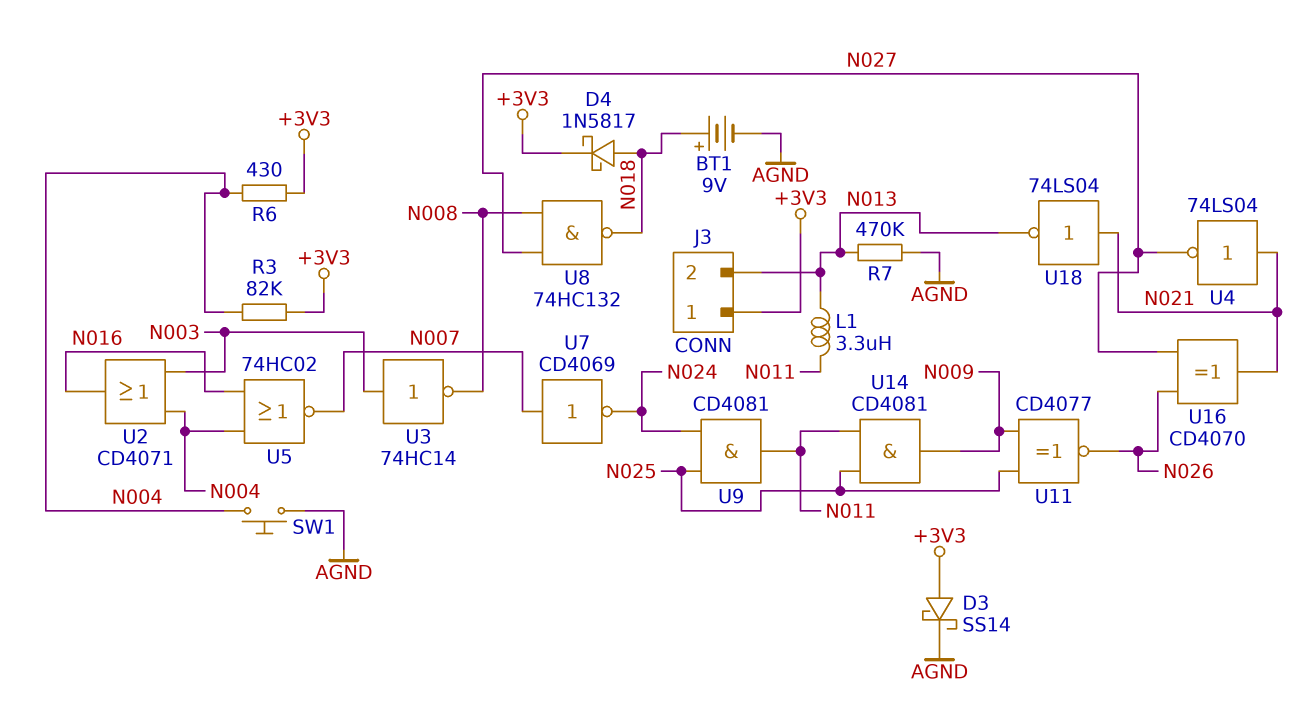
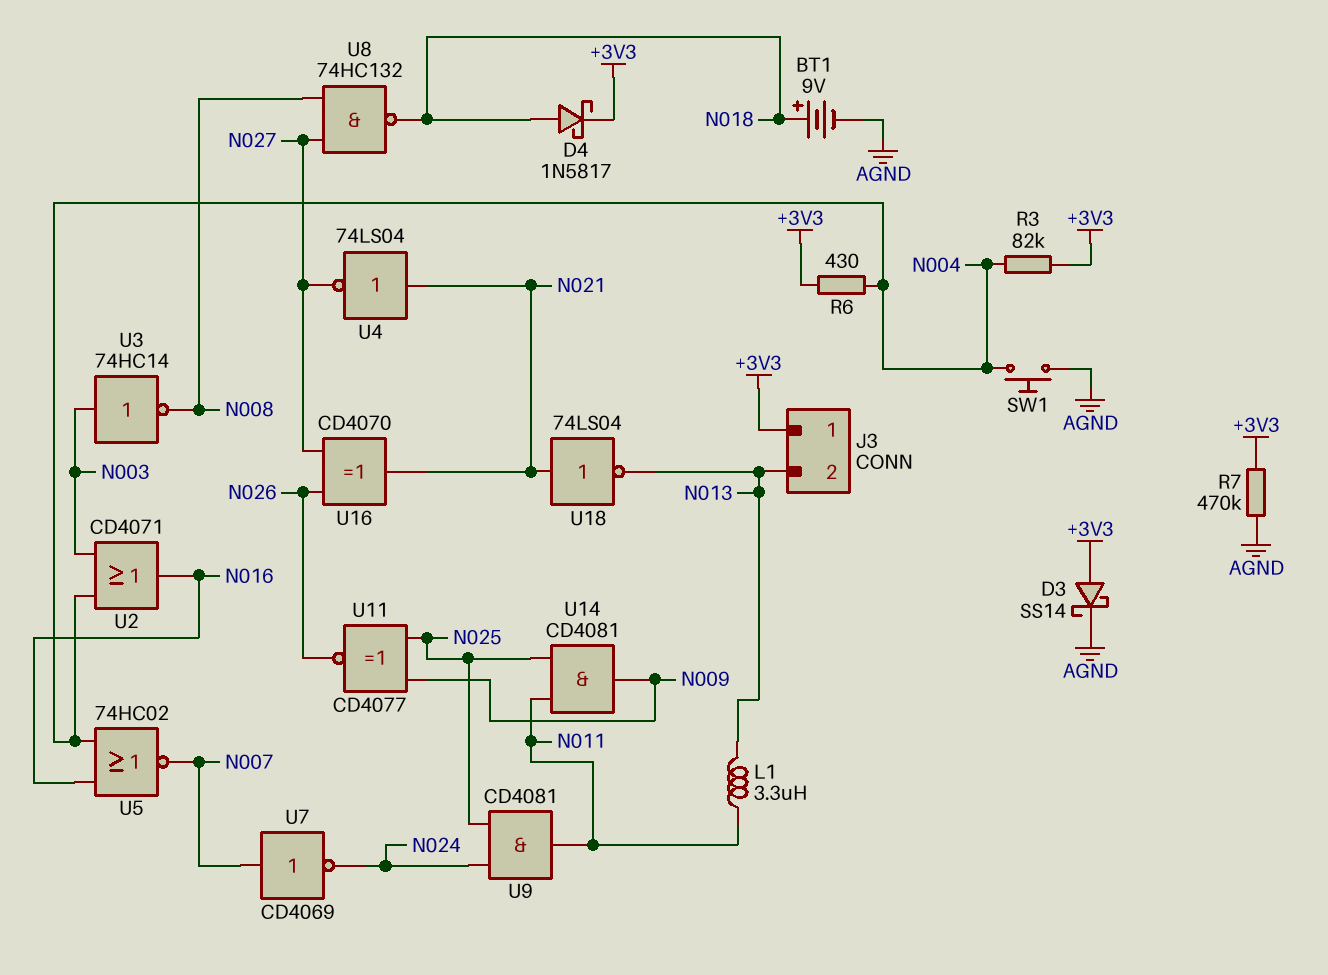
R7: 470k (AGND, N013) -> 470k (+3V3, AGND)

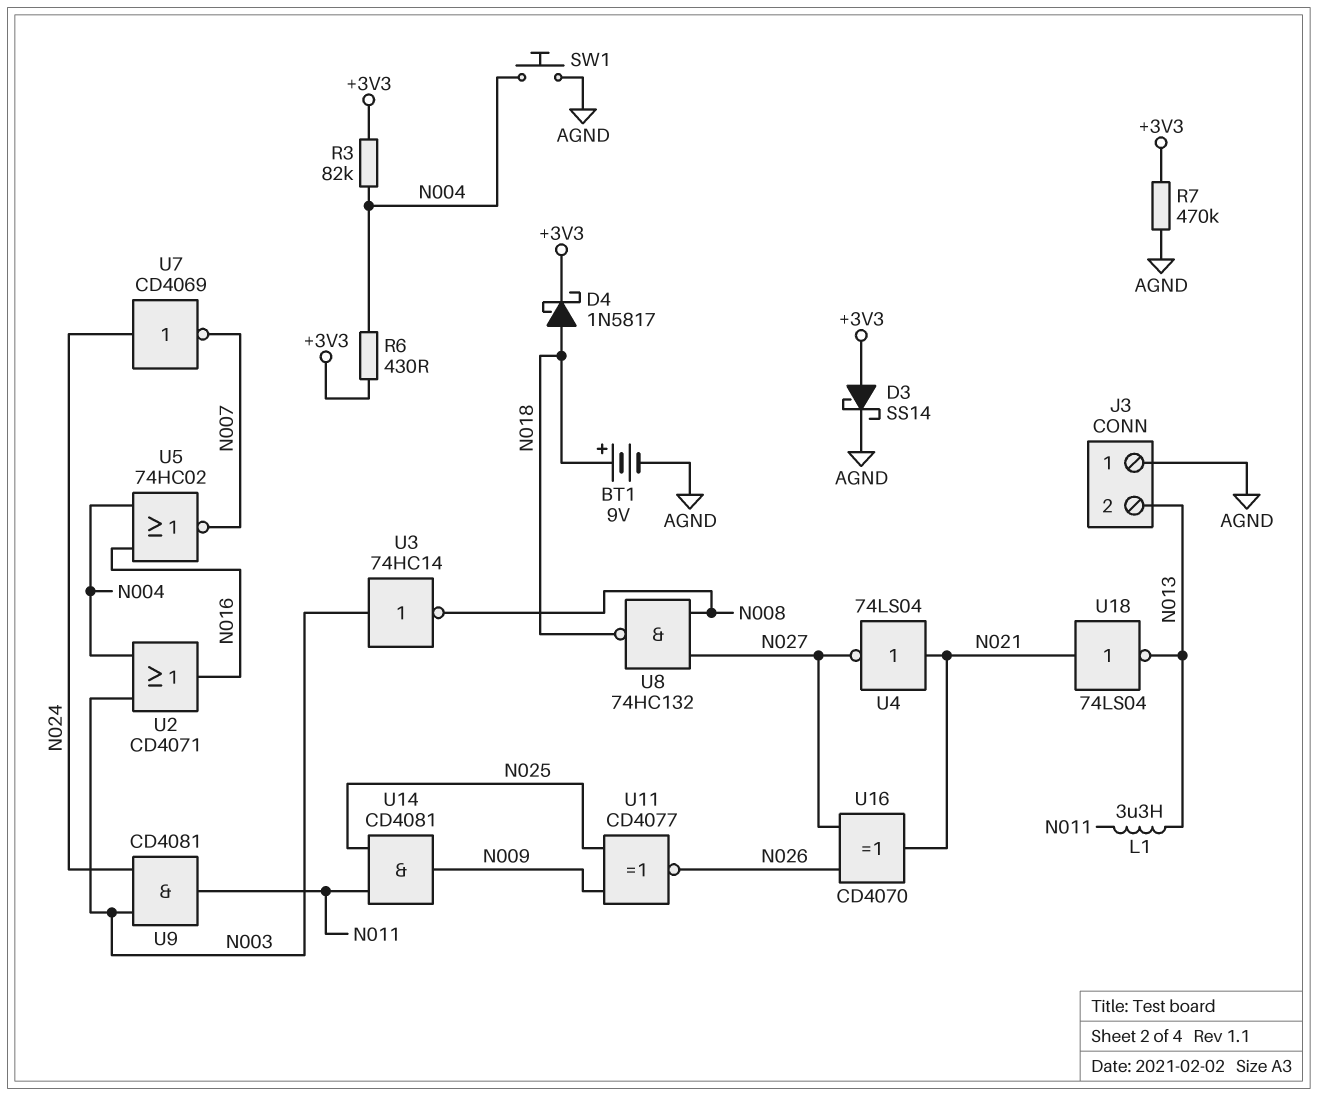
J3 pin 1: +3V3 -> AGND
U7: NOT CD4069 (in N007, out N024) -> NOT CD4069 (in N024, out N007)
U9: AND CD4081 (in N024, in N025, out N011) -> AND CD4081 (in N003, in N024, out N011)

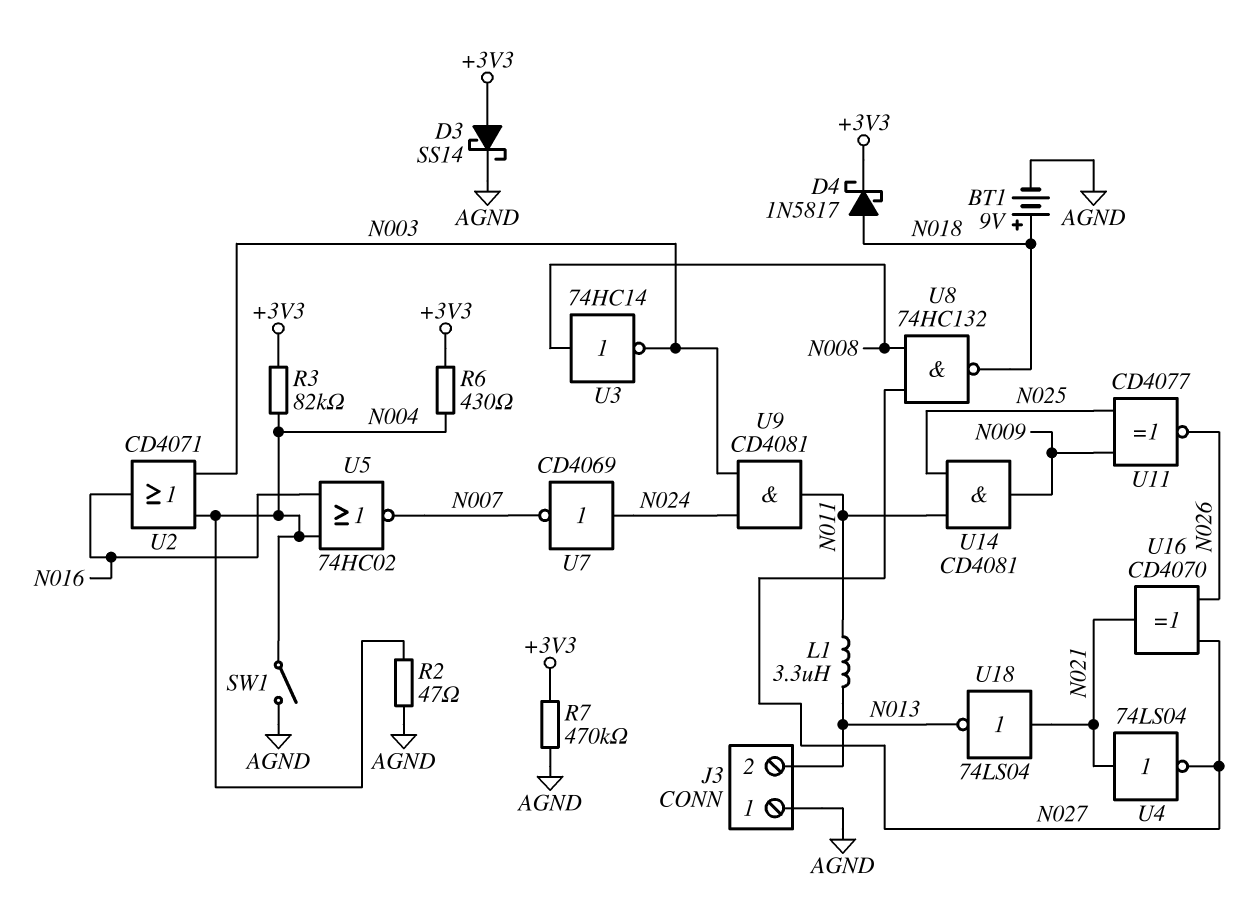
R2: none -> 47 (AGND, N004)
SW1: button (AGND, N004) -> switch (AGND, N004)
U3: NOT 74HC14 (in N003, out N008) -> NOT 74HC14 (in N008, out N003)

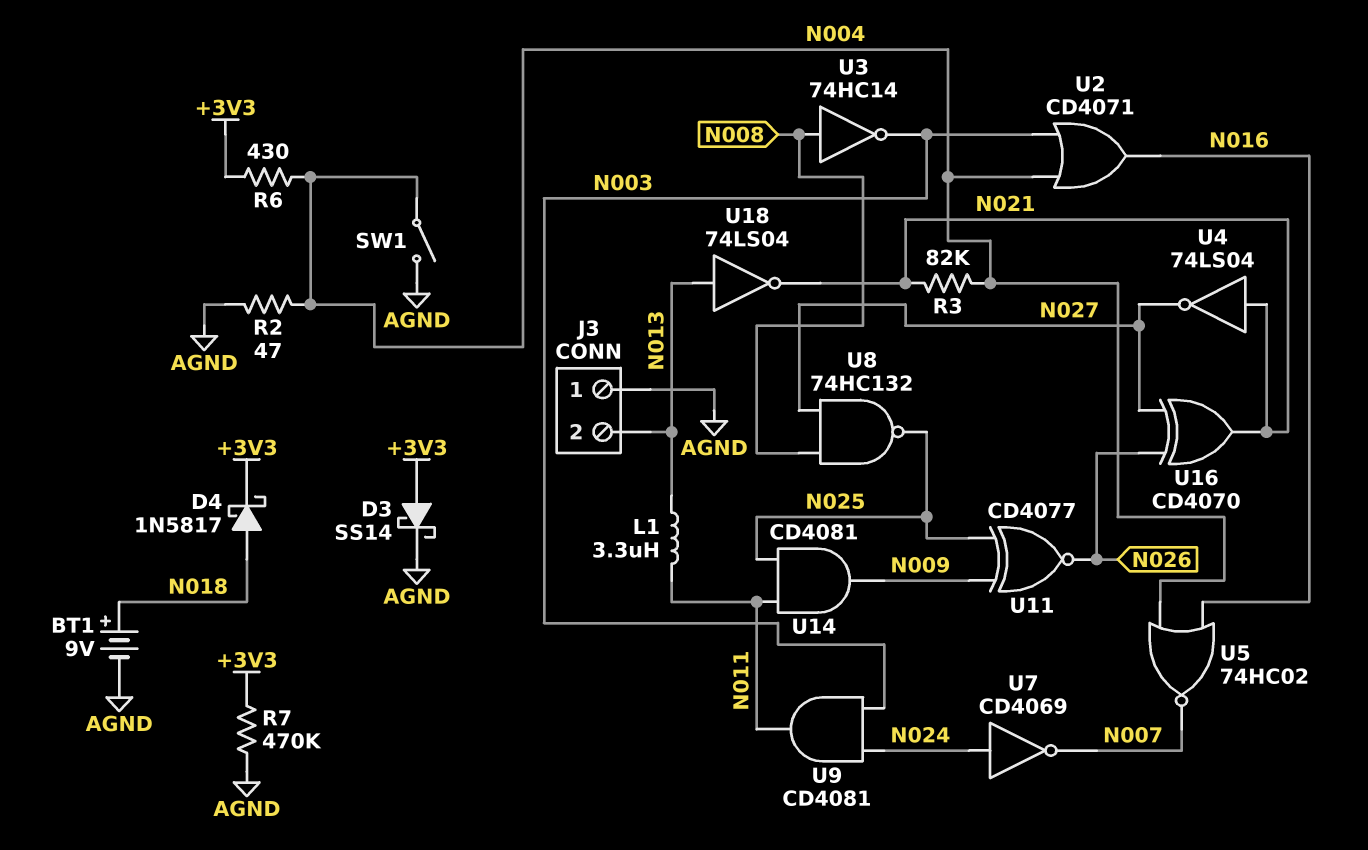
R3: 82k (+3V3, N004) -> 82k (N004, N021)
U8: NAND 74HC132 (in N008, in N027, out N018) -> NAND 74HC132 (in N008, in N027, out N025)
U18: NOT 74LS04 (in N021, out N013) -> NOT 74LS04 (in N013, out N021)

